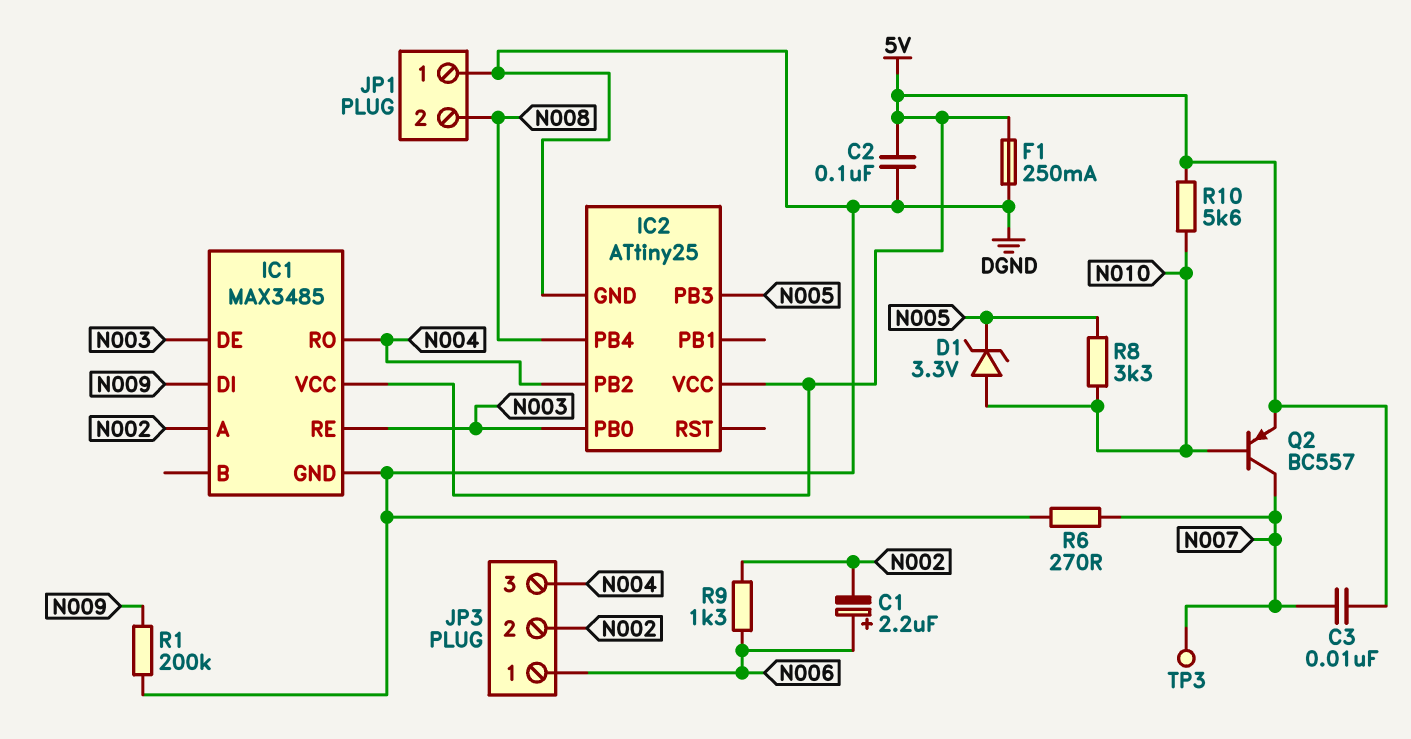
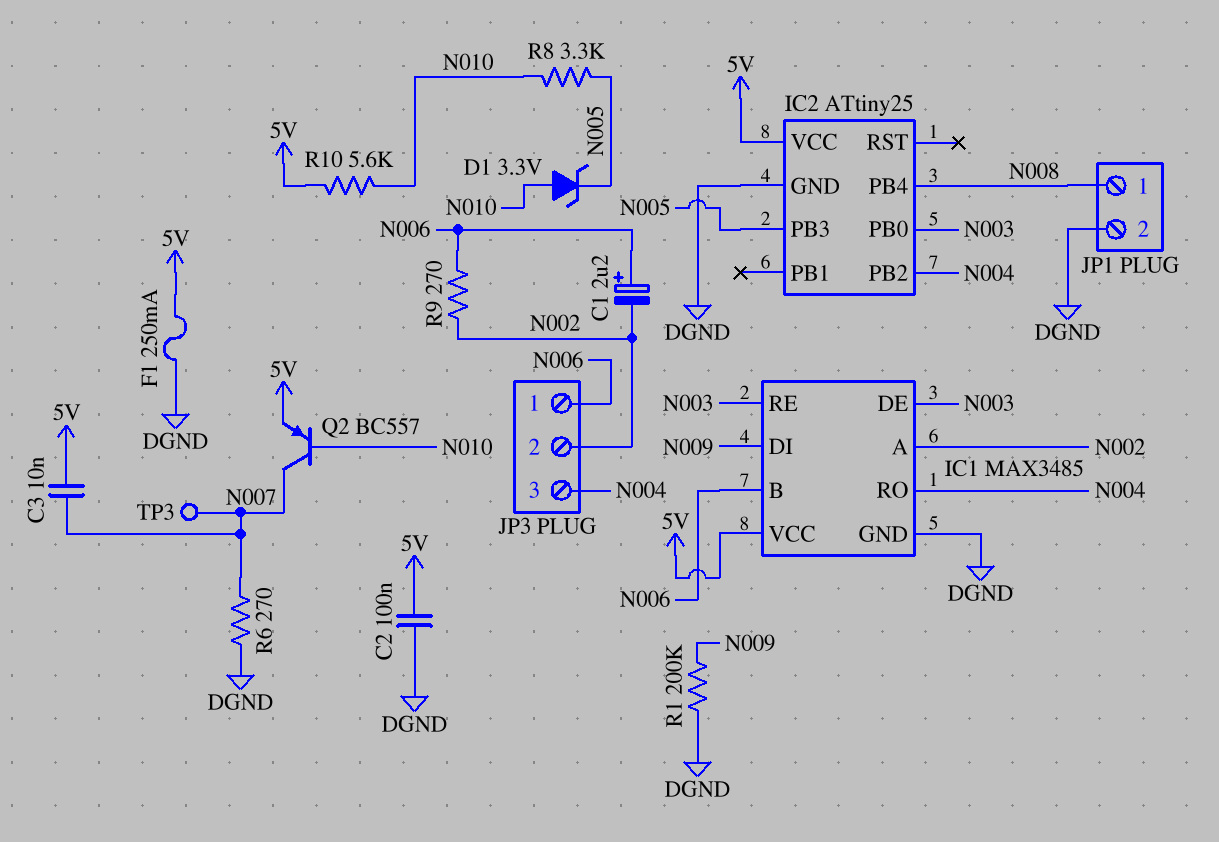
IC1 pin B: none -> N006
JP1 pin 1: DGND -> N008
JP1 pin 2: N008 -> DGND
R9: 1.3k (N002, N006) -> 270 (N002, N006)

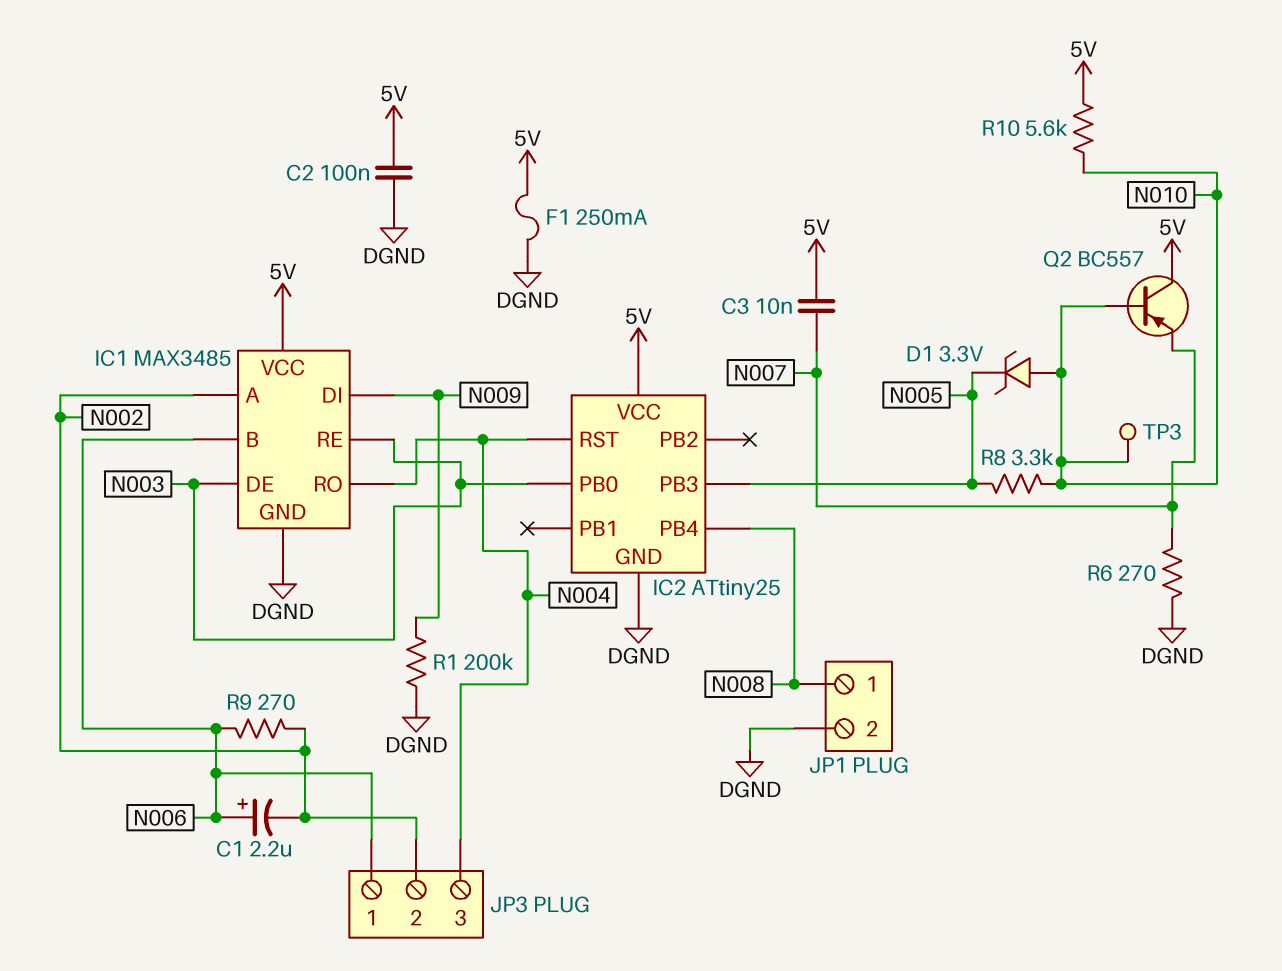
IC2 pin PB2: N004 -> none
IC2 pin RST: none -> N004
Q2: PNP BC557 (B N010, C N007, E 5V) -> PNP BC557 (B N010, C 5V, E N007)
TP3: test point (N007) -> test point (N010)

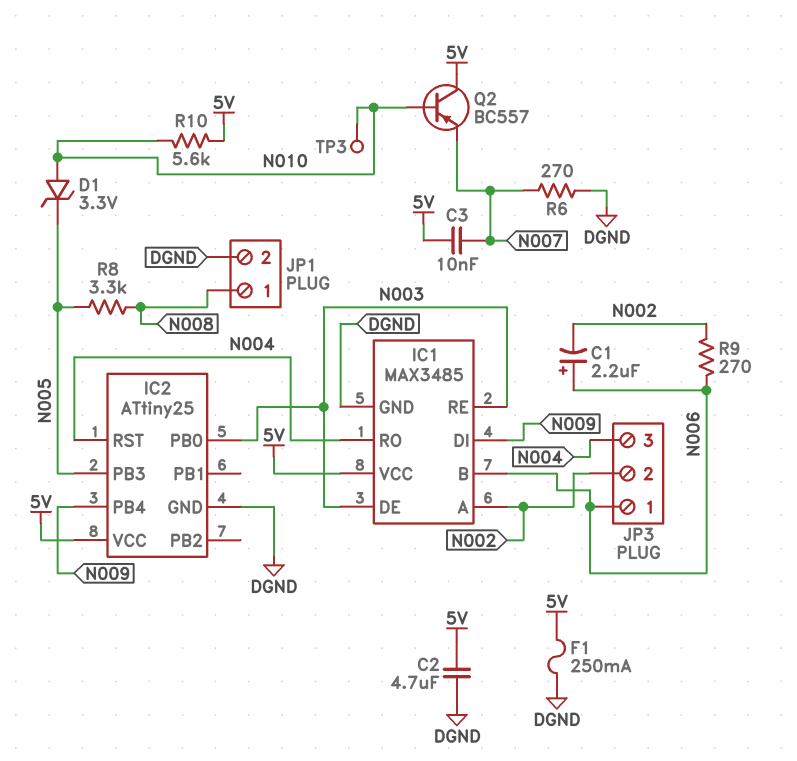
C2: 100nF (5V, DGND) -> 4.7uF (5V, DGND)
IC2 pin PB4: N008 -> N009
R1: 200k (DGND, N009) -> none
R8: 3.3k (N005, N010) -> 3.3k (N005, N008)

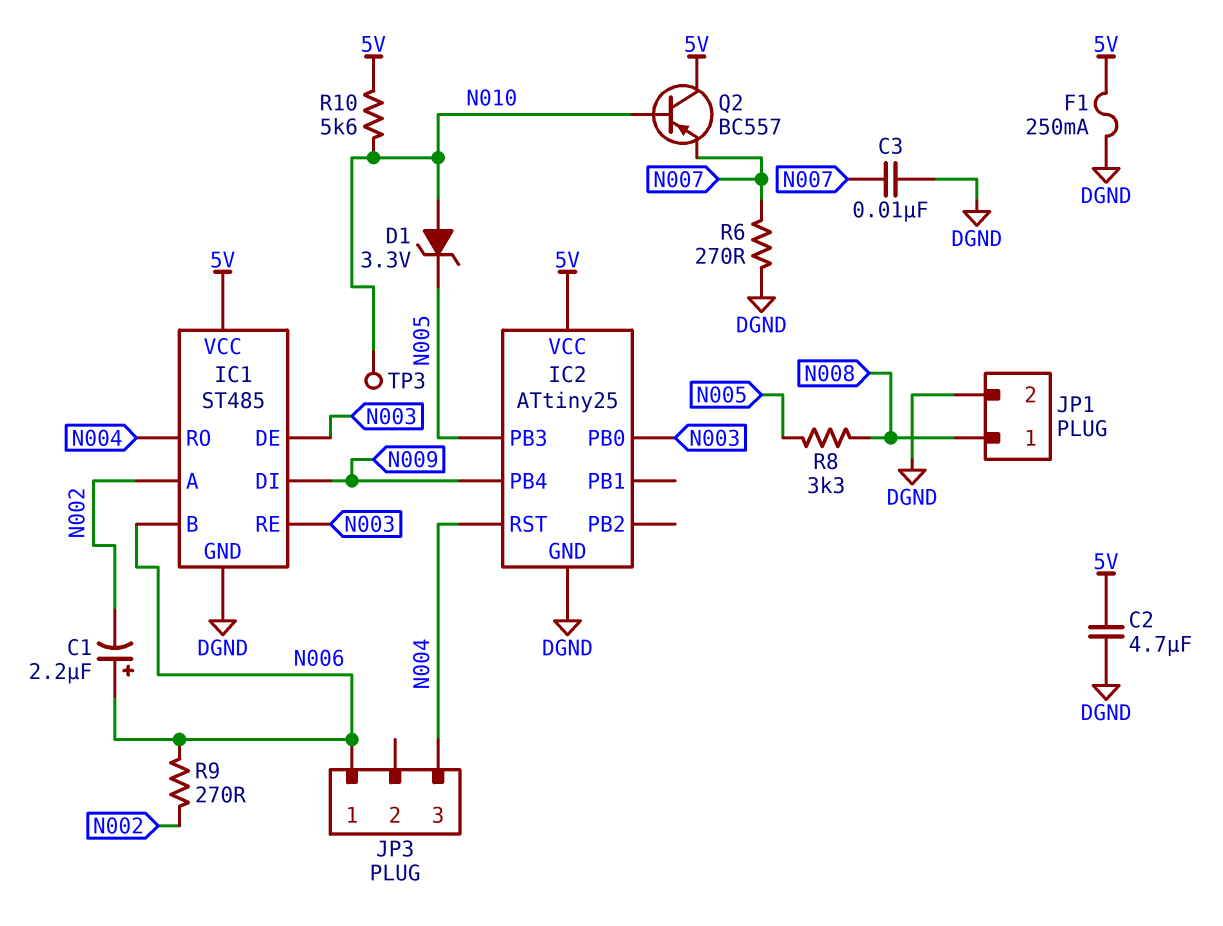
C3: 10nF (5V, N007) -> 10nF (DGND, N007)
IC1: MAX3485 -> ST485
JP3 pin 2: N002 -> none

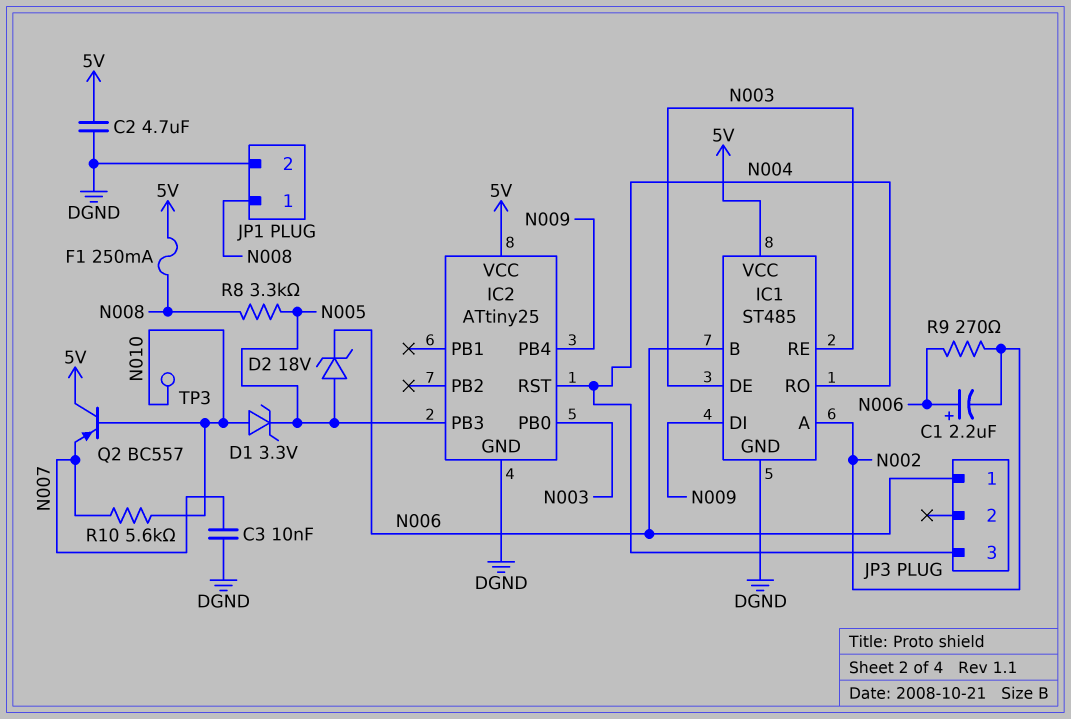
D2: none -> zener 18V (A N005, K N006)
F1: 250mA (5V, DGND) -> 250mA (5V, N008)
R6: 270 (DGND, N007) -> none
R10: 5.6k (5V, N010) -> 5.6k (N007, N010)

